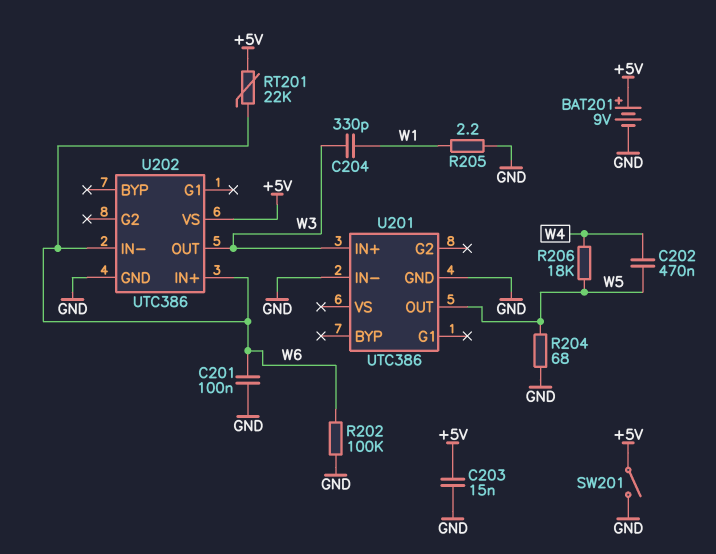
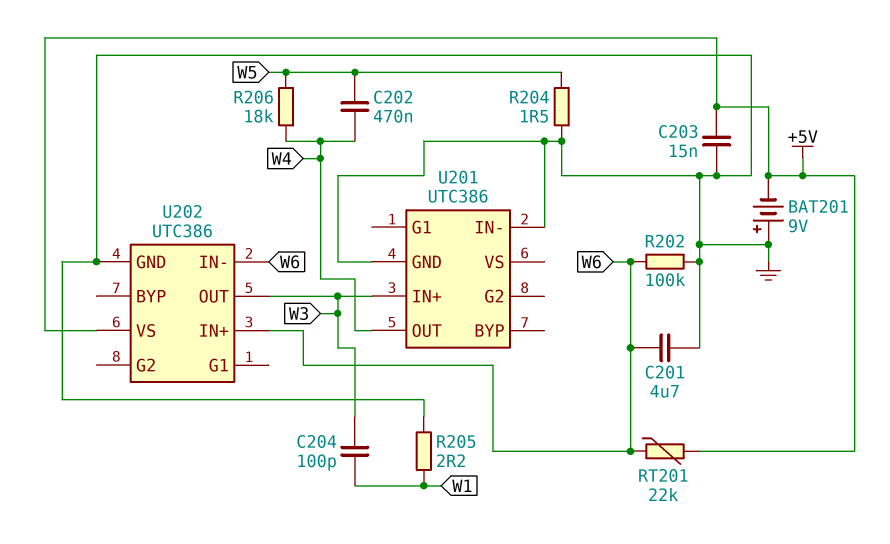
BAT201: 9V (plus +5V, minus GND) -> 9V (plus GND, minus +5V)
C201: 100nF (GND, W6) -> 4.7uF (GND, W6)
C204: 330pF (W1, W3) -> 100pF (W1, W3)
R204: 68 (GND, W5) -> 1.5 (GND, W5)
SW201: switch (+5V, GND) -> none
U201 pin OUT: W5 -> W4

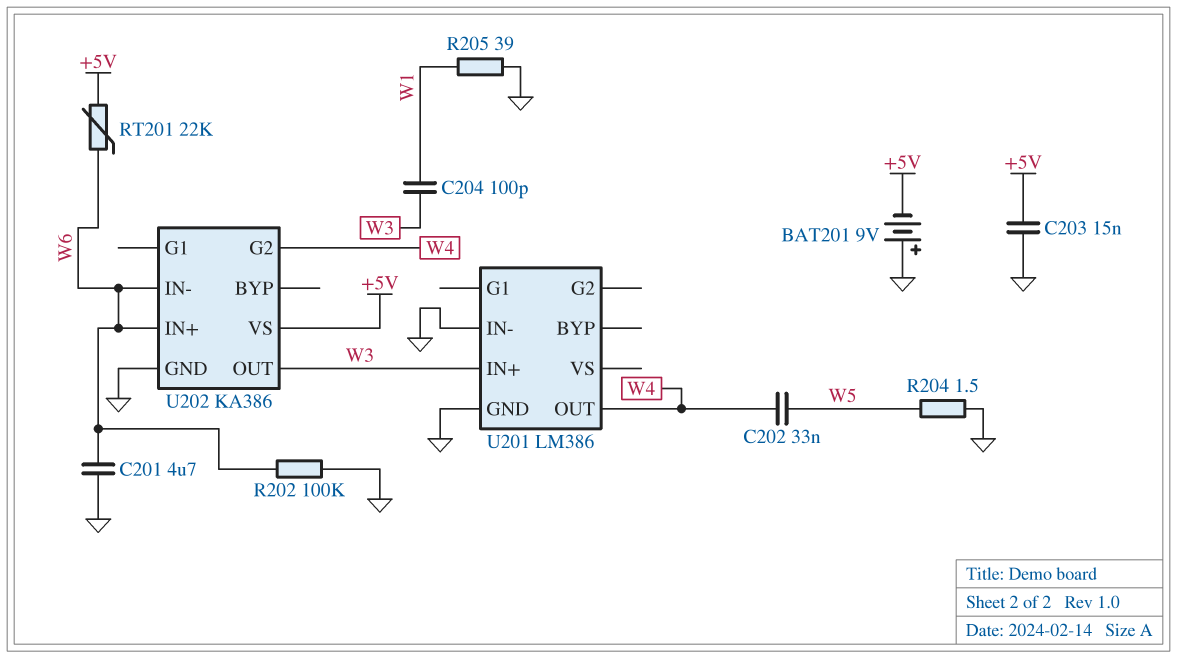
C202: 470nF (W4, W5) -> 33nF (W4, W5)
R205: 2.2 (GND, W1) -> 39 (GND, W1)
R206: 18k (W4, W5) -> none
U201: UTC386 -> LM386
U202: UTC386 -> KA386
U202 pin G2: none -> W4

